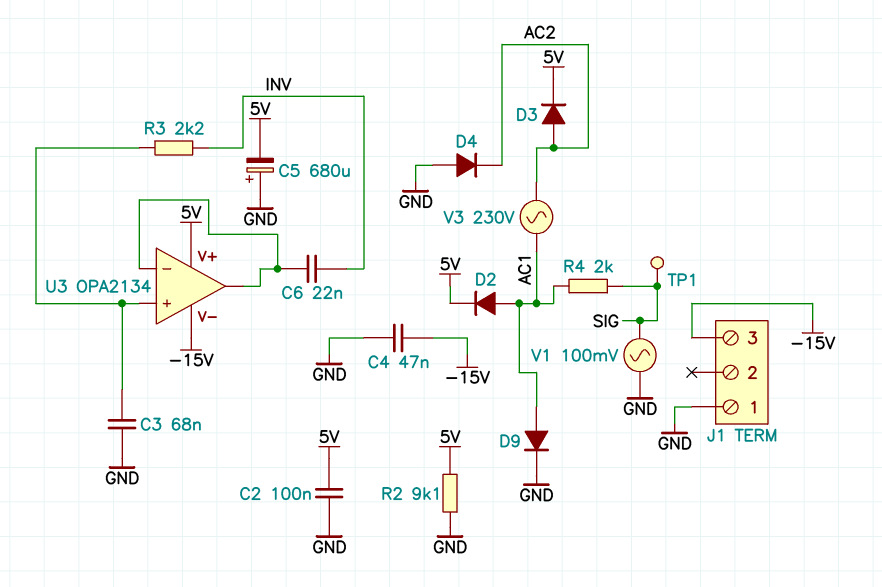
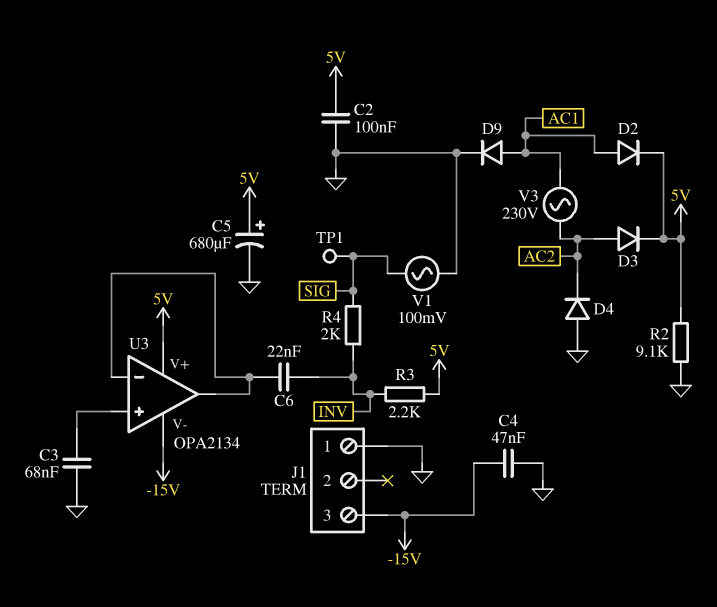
C5: 680uF (plus GND, minus 5V) -> 680uF (plus 5V, minus GND)
R3: 2.2k (INV, U3/in+) -> 2.2k (5V, INV)
R4: 2k (AC1, SIG) -> 2k (INV, SIG)

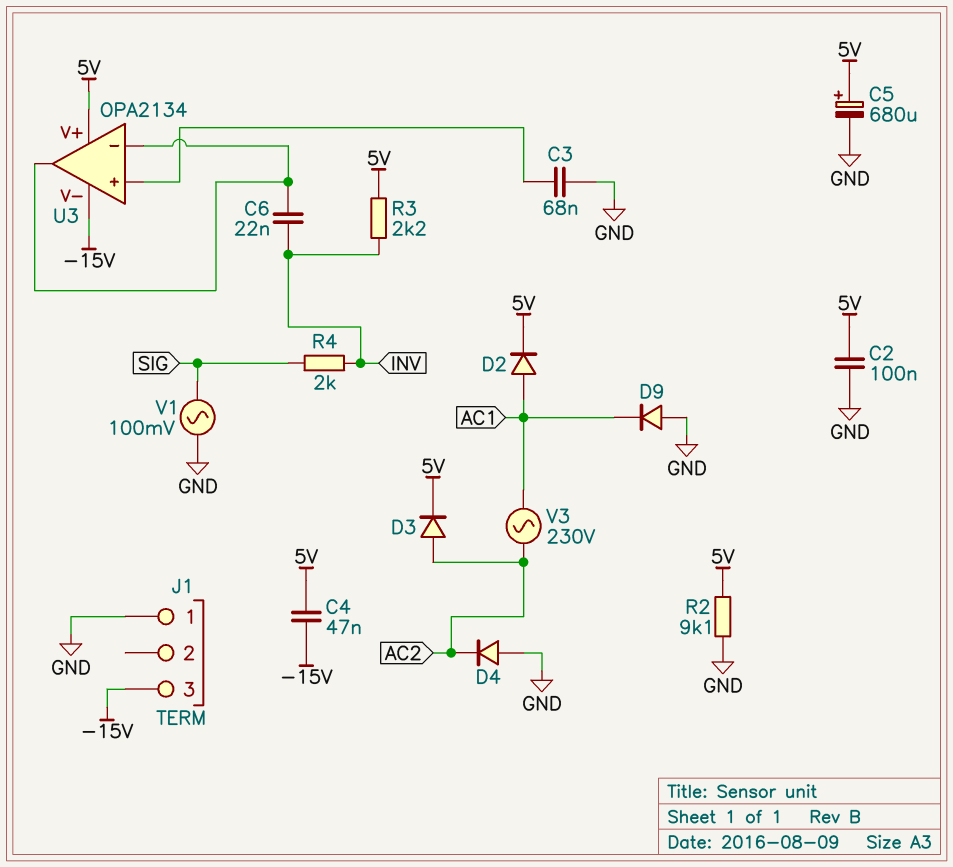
C4: 47nF (-15V, GND) -> 47nF (-15V, 5V)
D9: diode (A AC1, K GND) -> diode (A GND, K AC1)
TP1: test point (SIG) -> none

